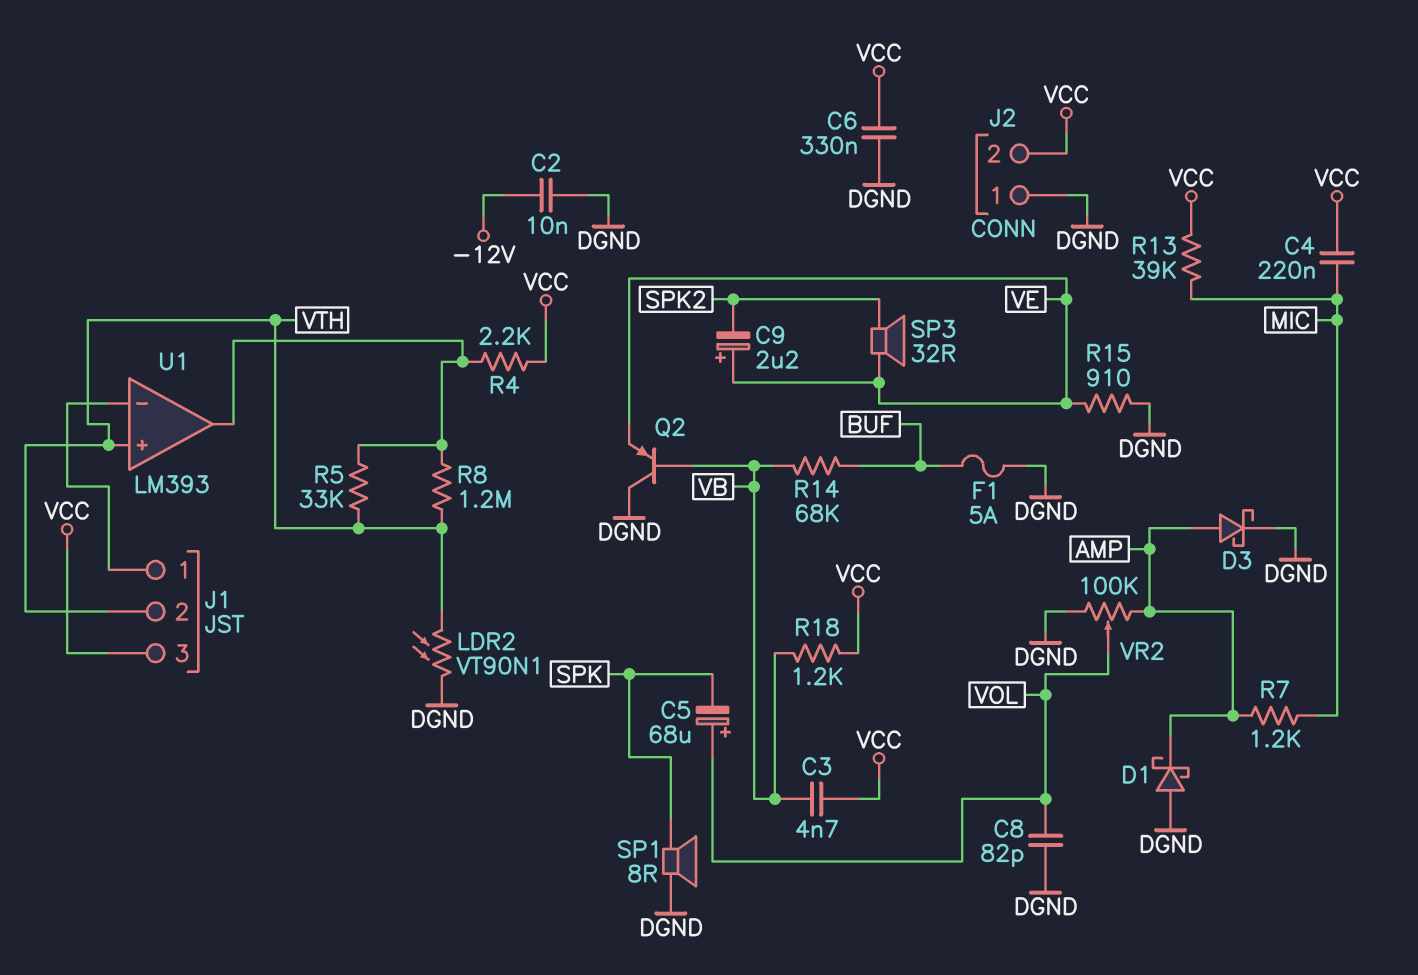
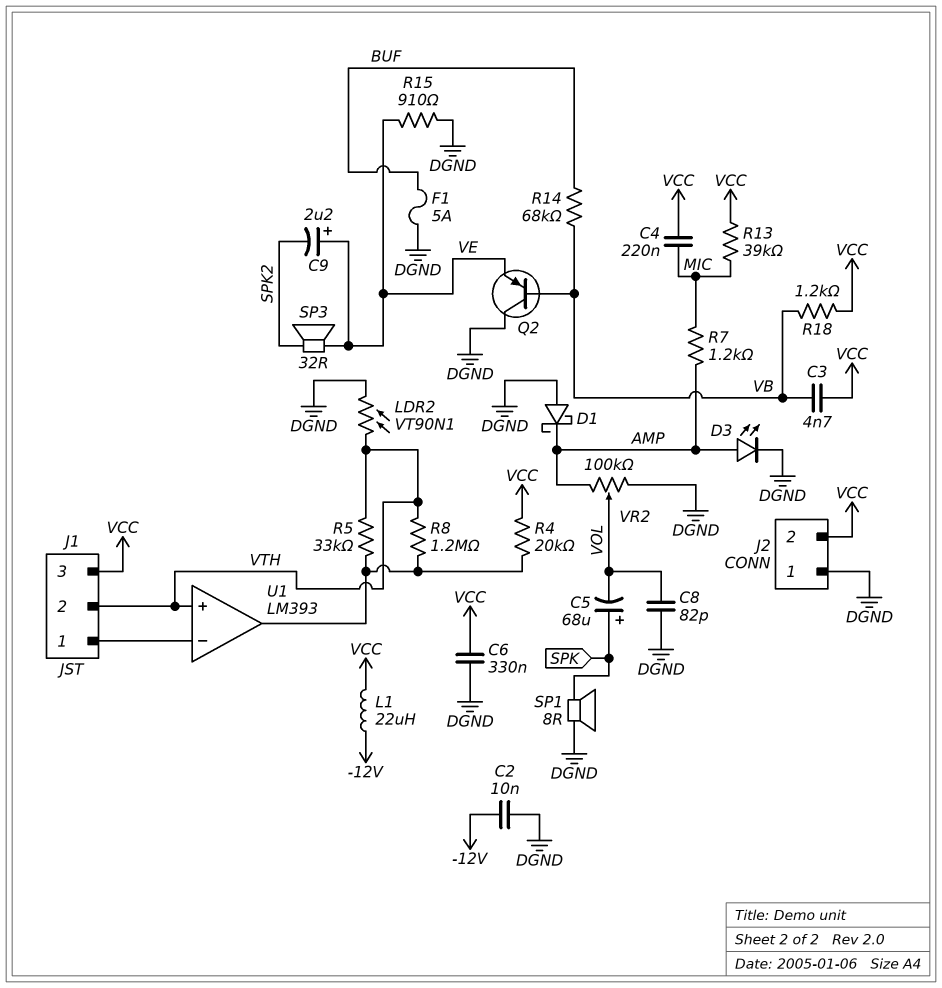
C5: 68uF (plus VOL, minus SPK) -> 68uF (plus SPK, minus VOL)
D3: schottky (A AMP, K DGND) -> LED (A AMP, K DGND)
L1: none -> 22uH (-12V, VCC)
R4: 2.2k (U1/out, VCC) -> 20k (U1/out, VCC)

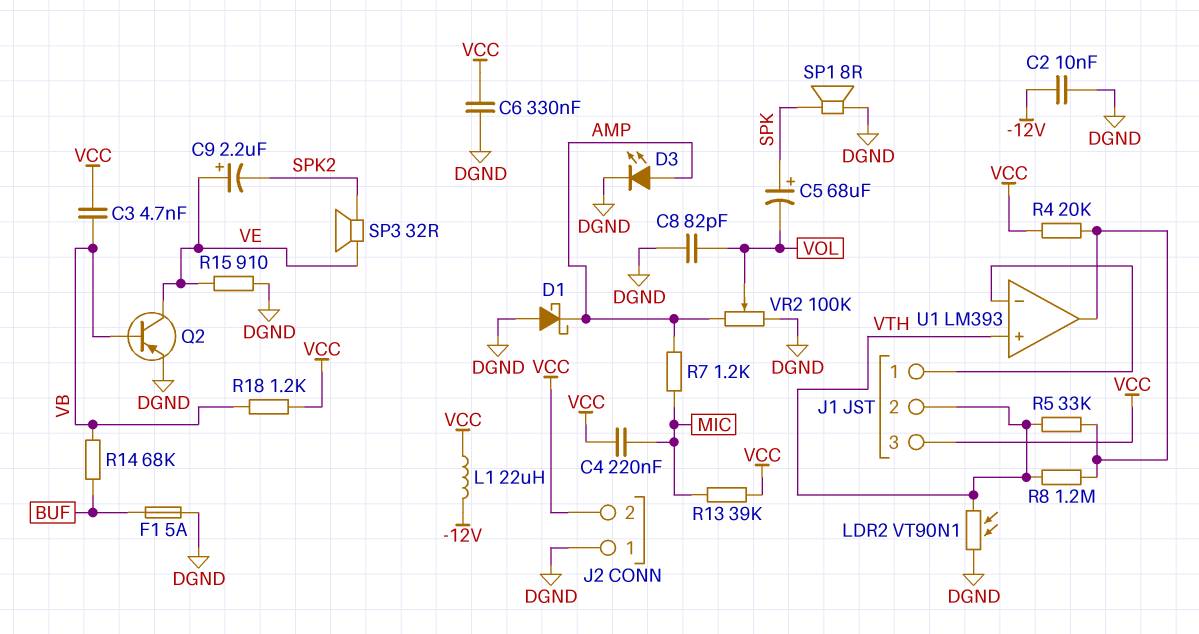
Q2: PNP (B VB, C DGND, E VE) -> PNP (B VB, C VE, E DGND)

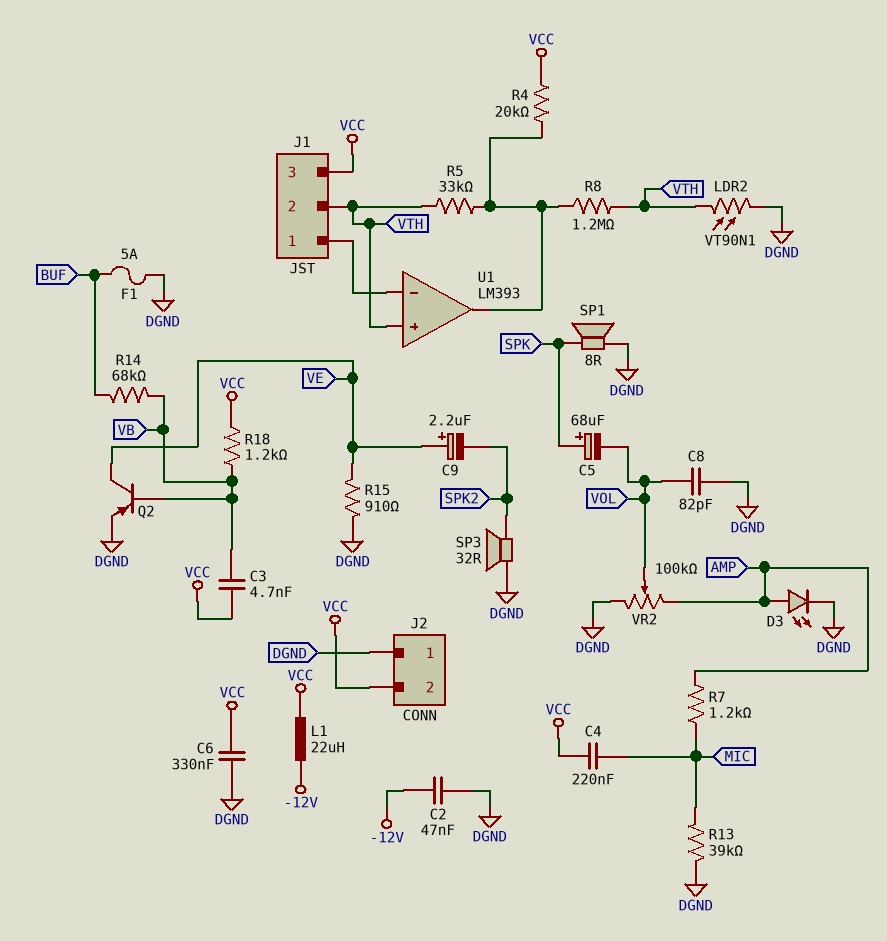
C2: 10nF (-12V, DGND) -> 47nF (-12V, DGND)
D1: schottky (A DGND, K AMP) -> none
R13: 39k (MIC, VCC) -> 39k (DGND, MIC)
SP3: speaker 32R (SPK2, VE) -> speaker 32R (DGND, SPK2)

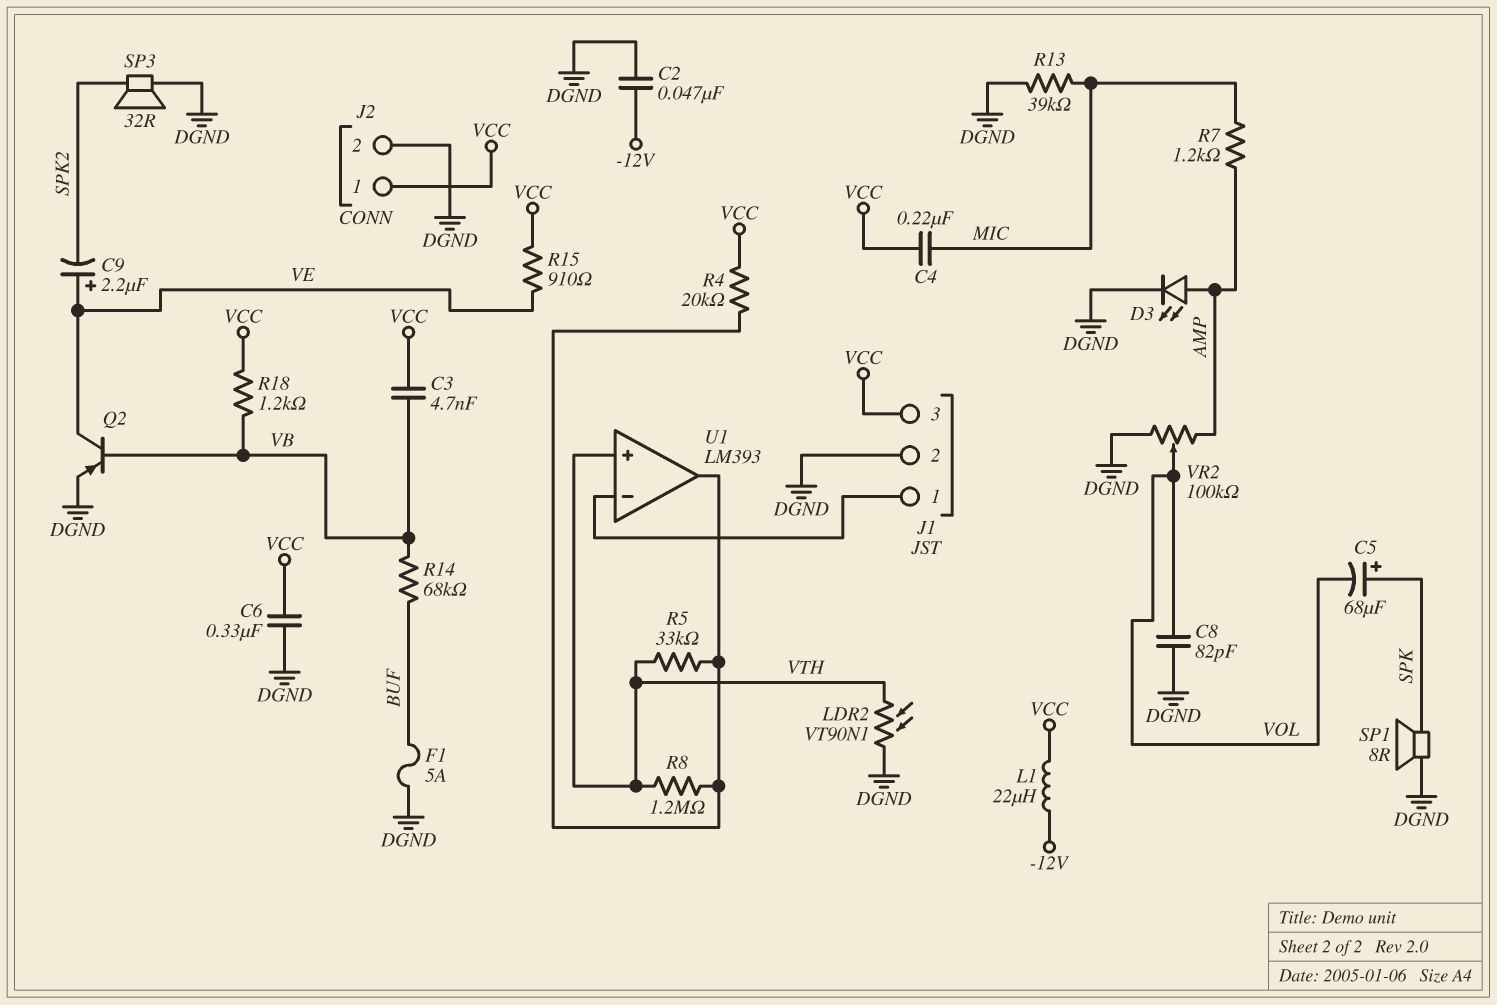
J1 pin 2: VTH -> DGND
J2 pin 1: DGND -> VCC
J2 pin 2: VCC -> DGND
R15: 910 (DGND, VE) -> 910 (VCC, VE)

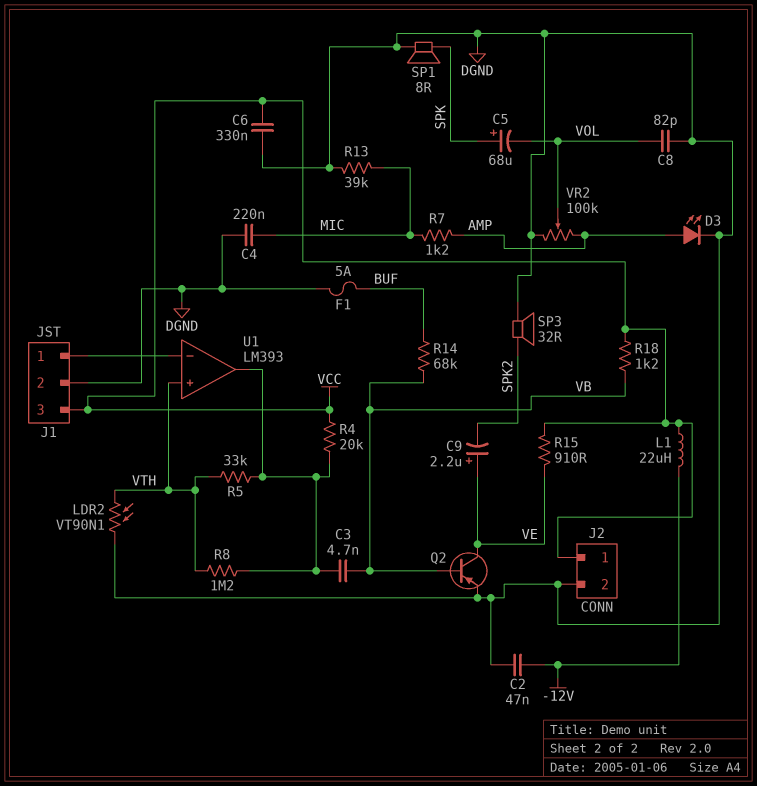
C3: 4.7nF (VB, VCC) -> 4.7nF (U1/out, VB)
C4: 220nF (MIC, VCC) -> 220nF (DGND, MIC)

